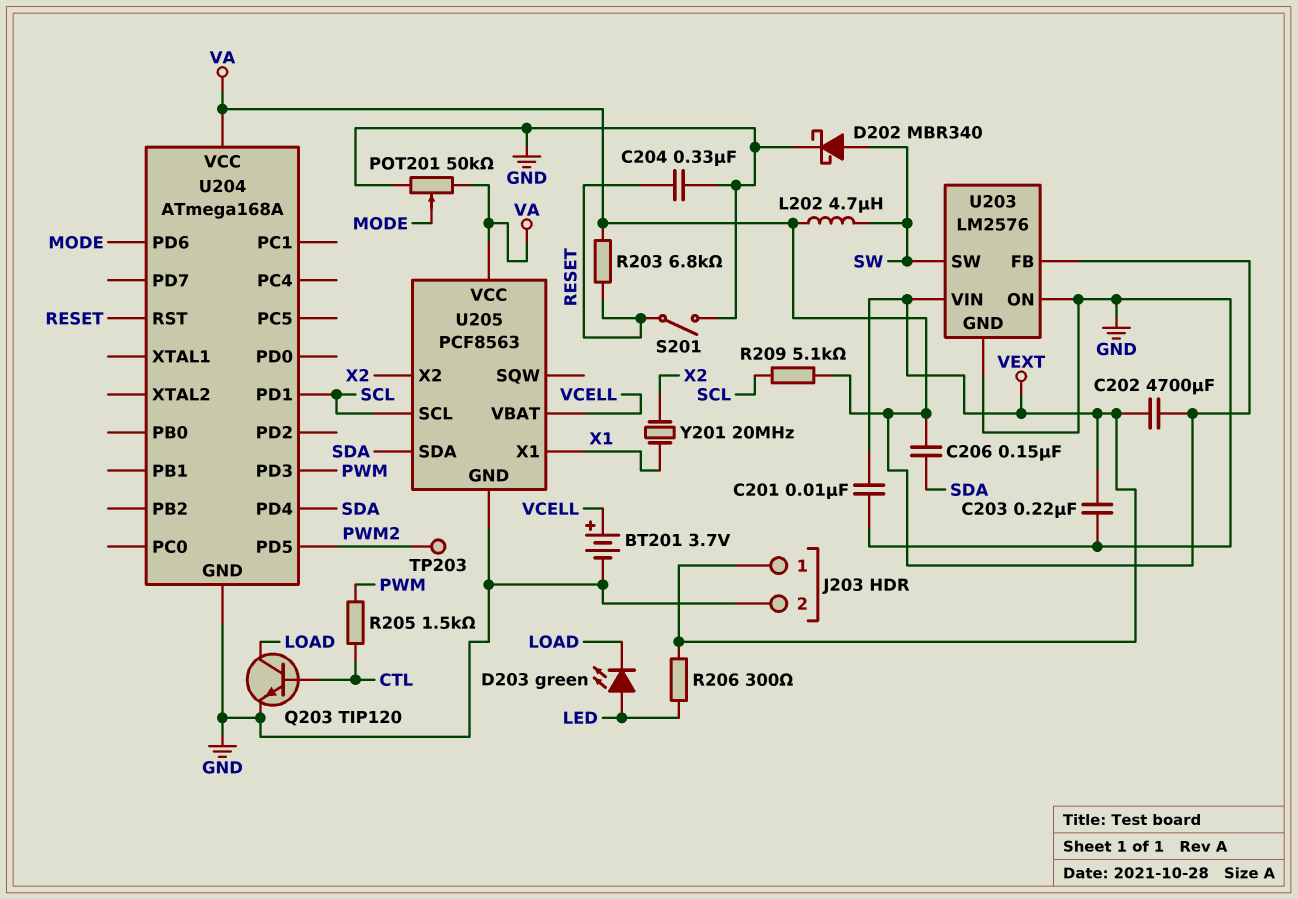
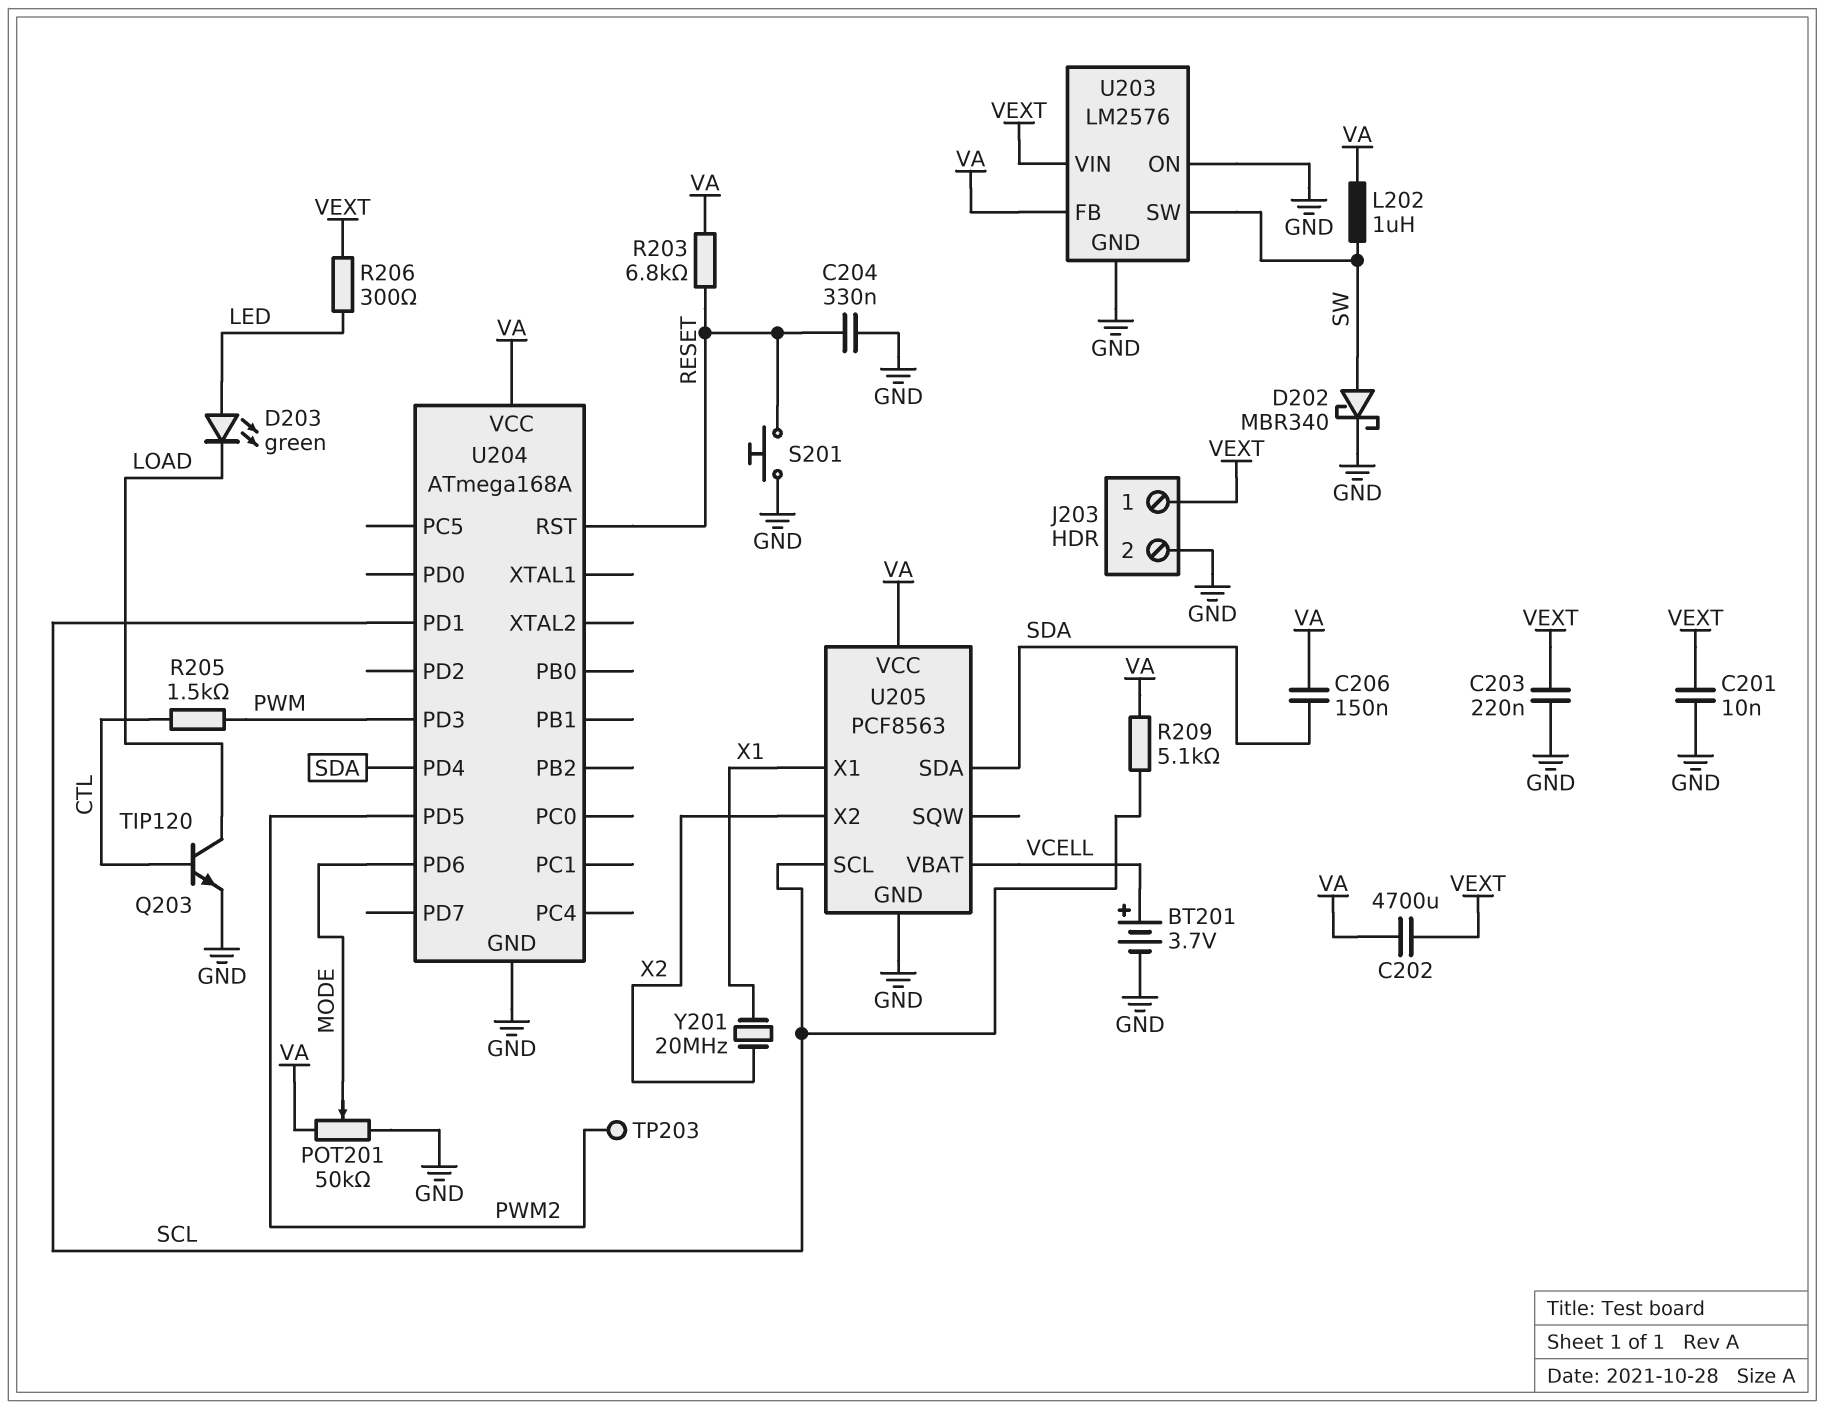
L202: 4.7uH (SW, VA) -> 1uH (SW, VA)
S201: switch (GND, RESET) -> button (GND, RESET)

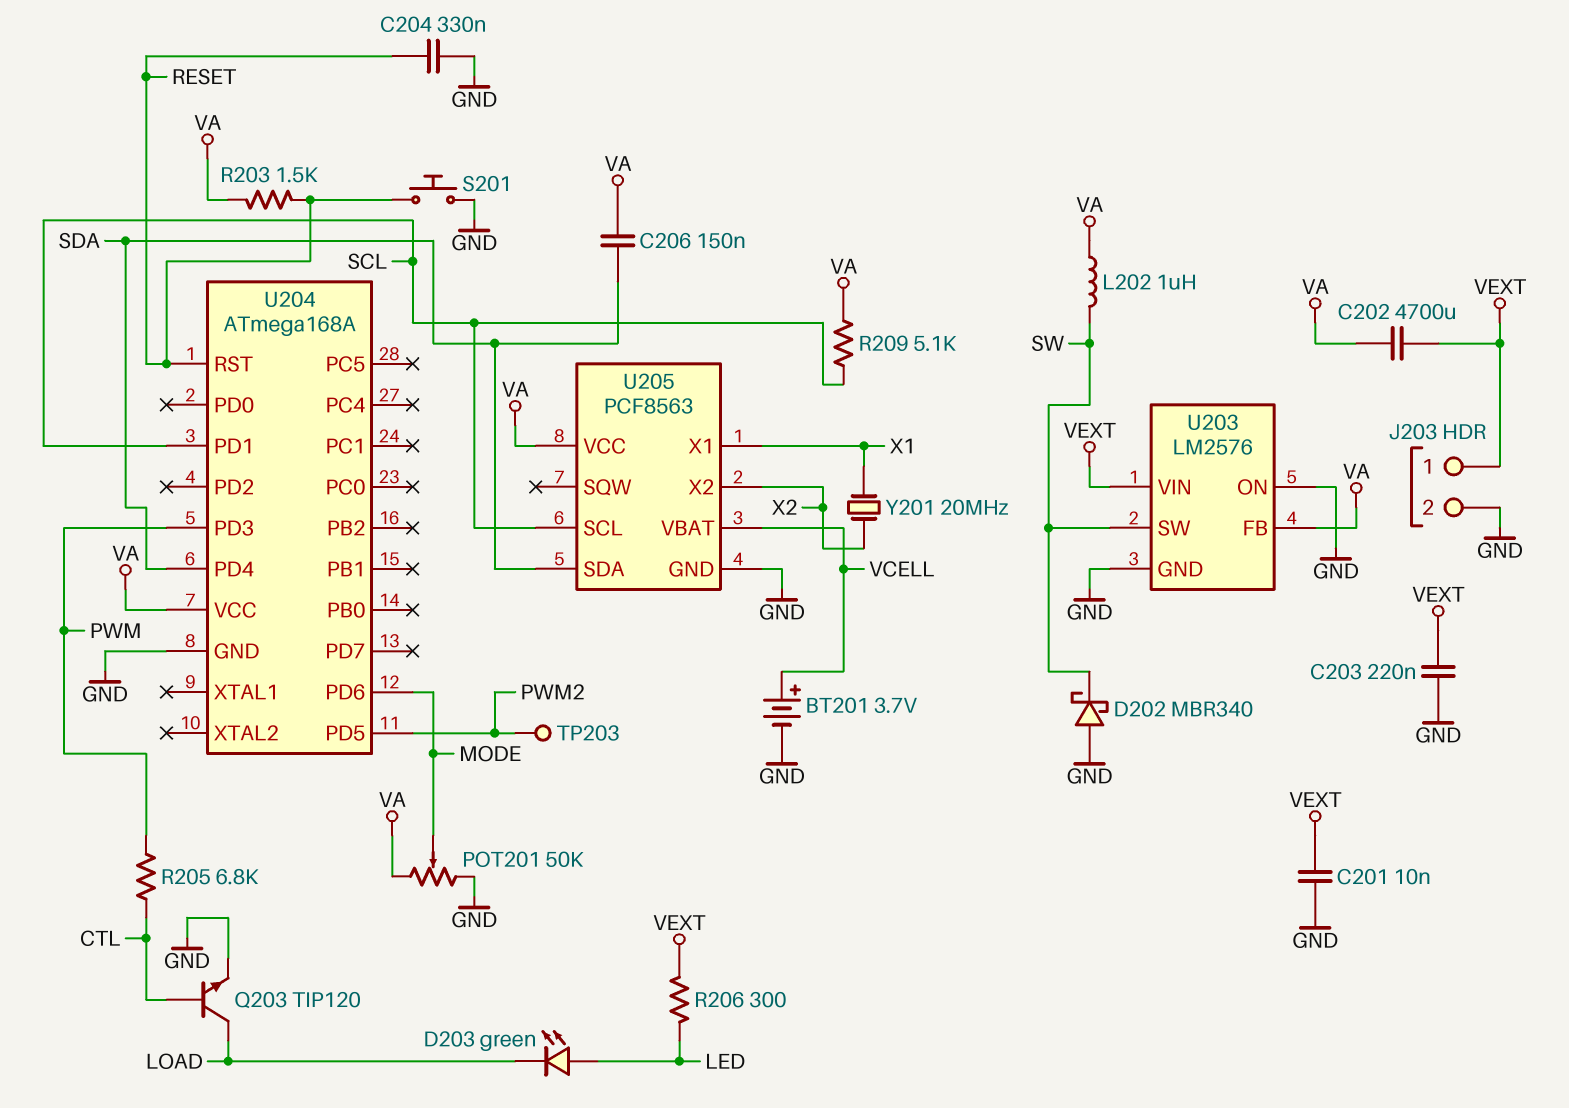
D202: schottky MBR340 (A SW, K GND) -> schottky MBR340 (A GND, K SW)
R203: 6.8k (RESET, VA) -> 1.5k (RESET, VA)
R205: 1.5k (CTL, PWM) -> 6.8k (CTL, PWM)

